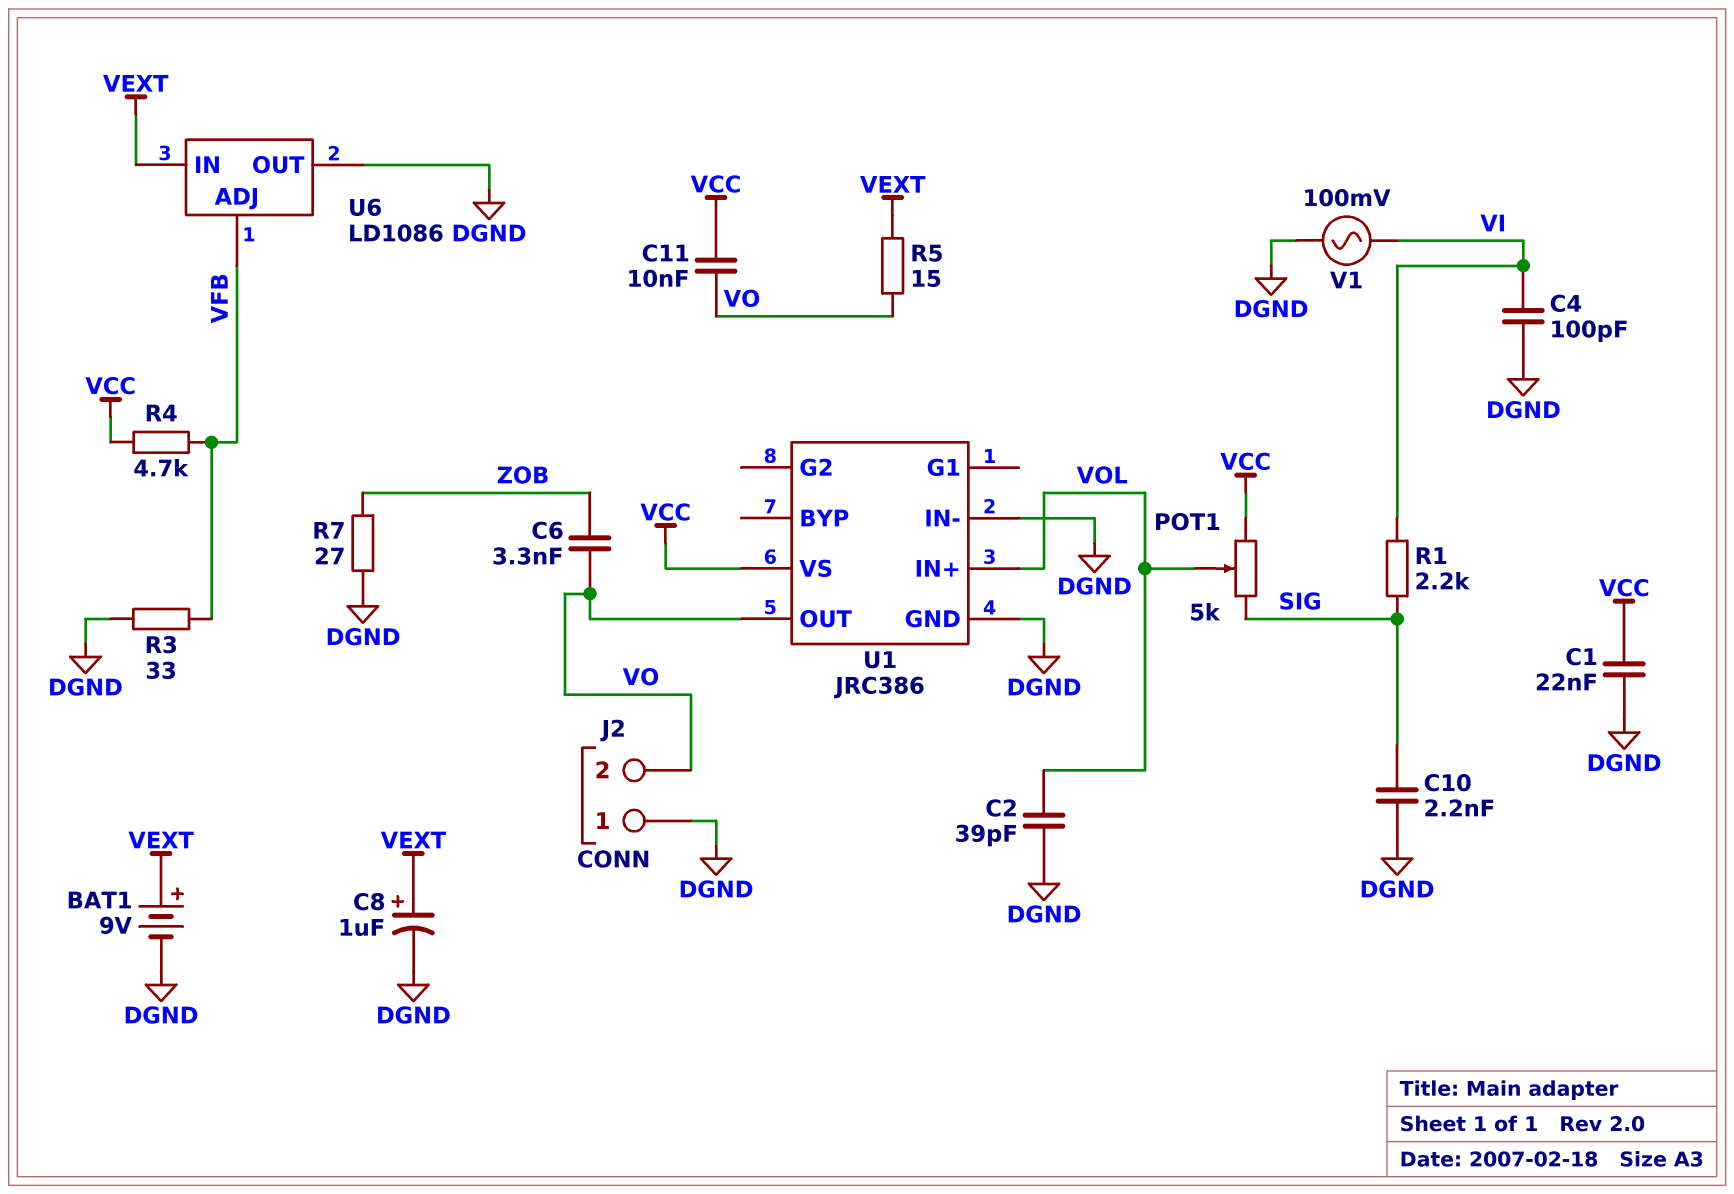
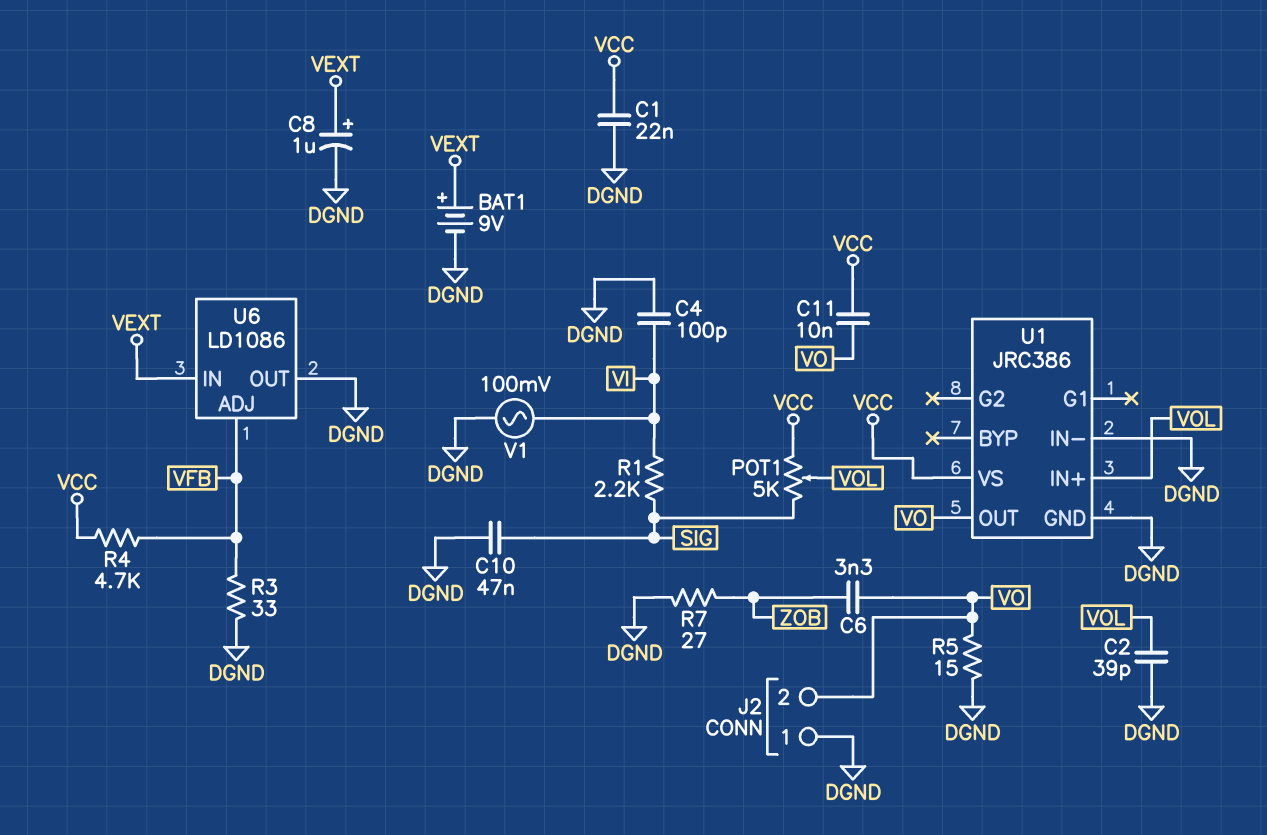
C10: 2.2nF (DGND, SIG) -> 47nF (DGND, SIG)
R5: 15 (VEXT, VO) -> 15 (DGND, VO)

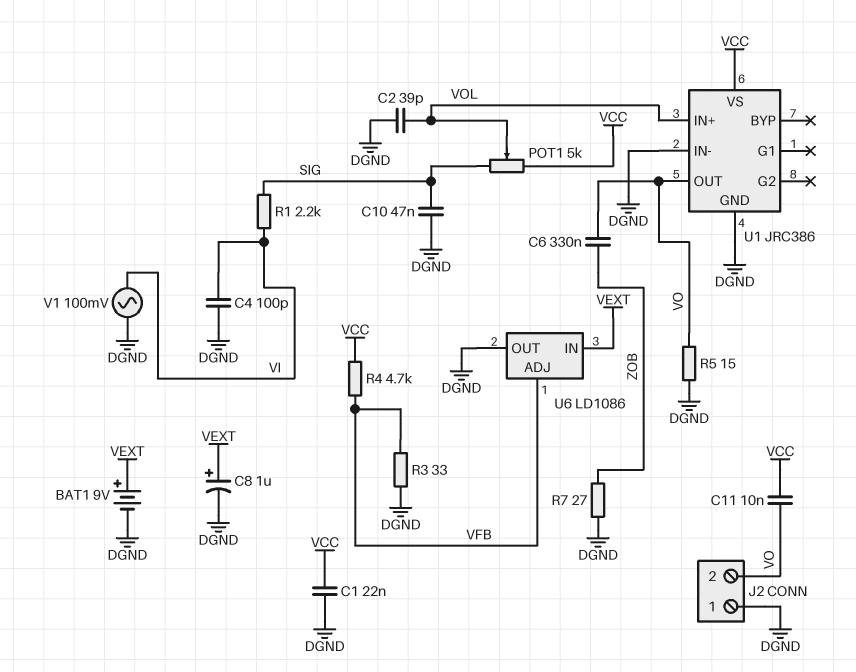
C6: 3.3nF (VO, ZOB) -> 330nF (VO, ZOB)

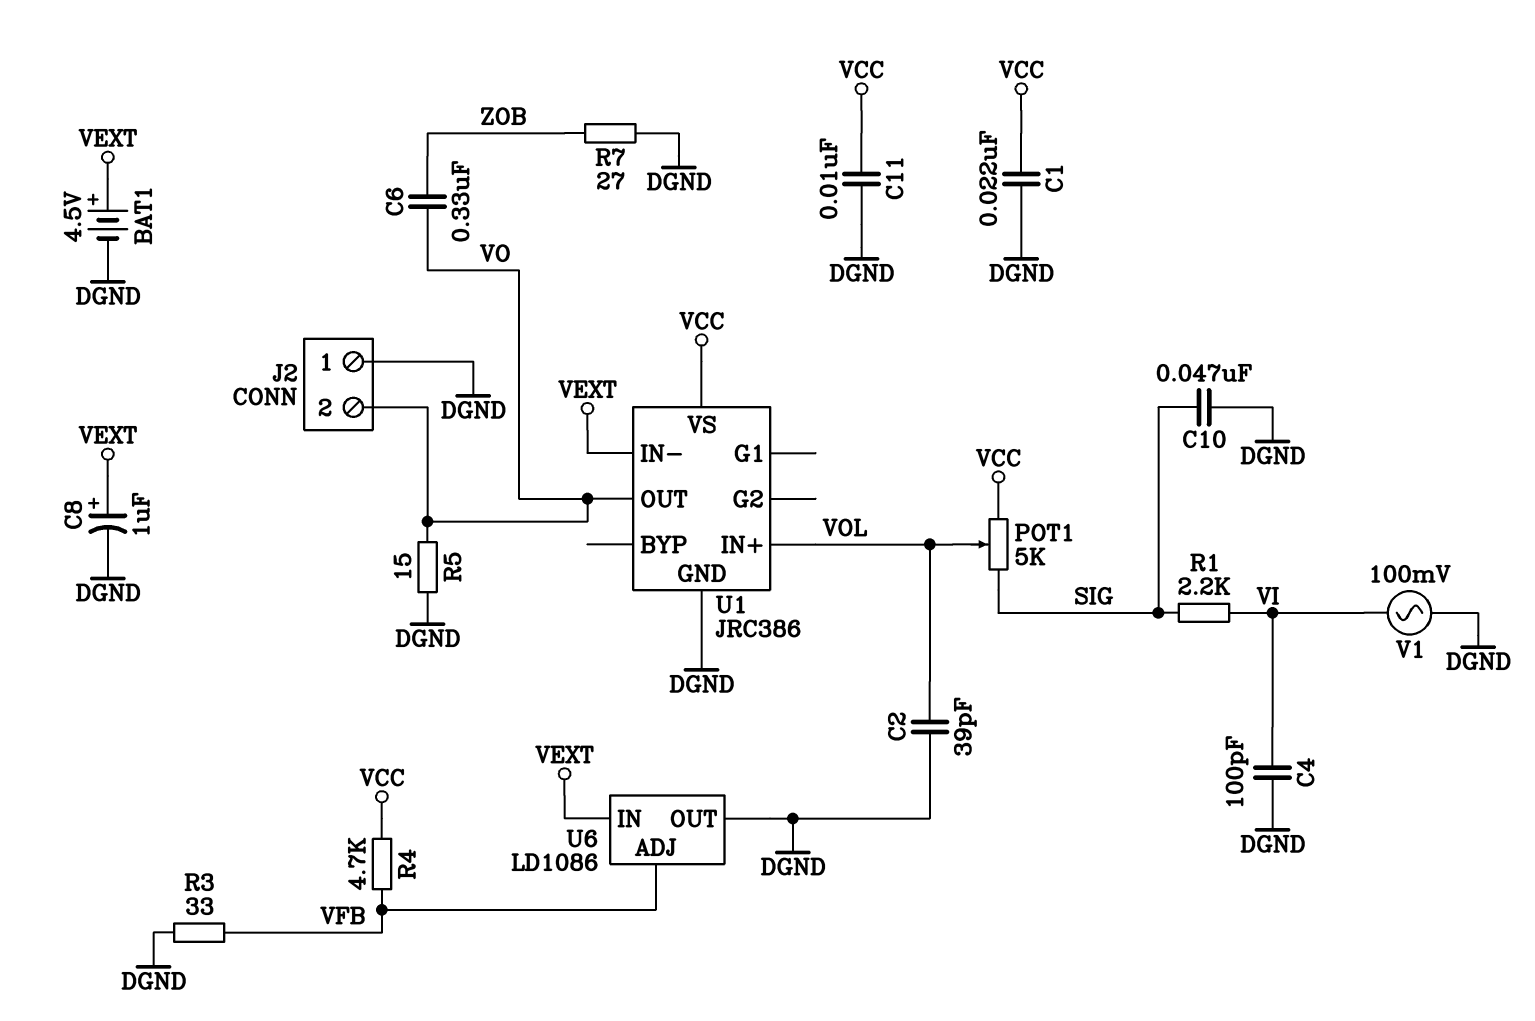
BAT1: 9V (plus VEXT, minus DGND) -> 4.5V (plus VEXT, minus DGND)
C11: 10nF (VCC, VO) -> 10nF (DGND, VCC)
U1 pin IN-: DGND -> VEXT

